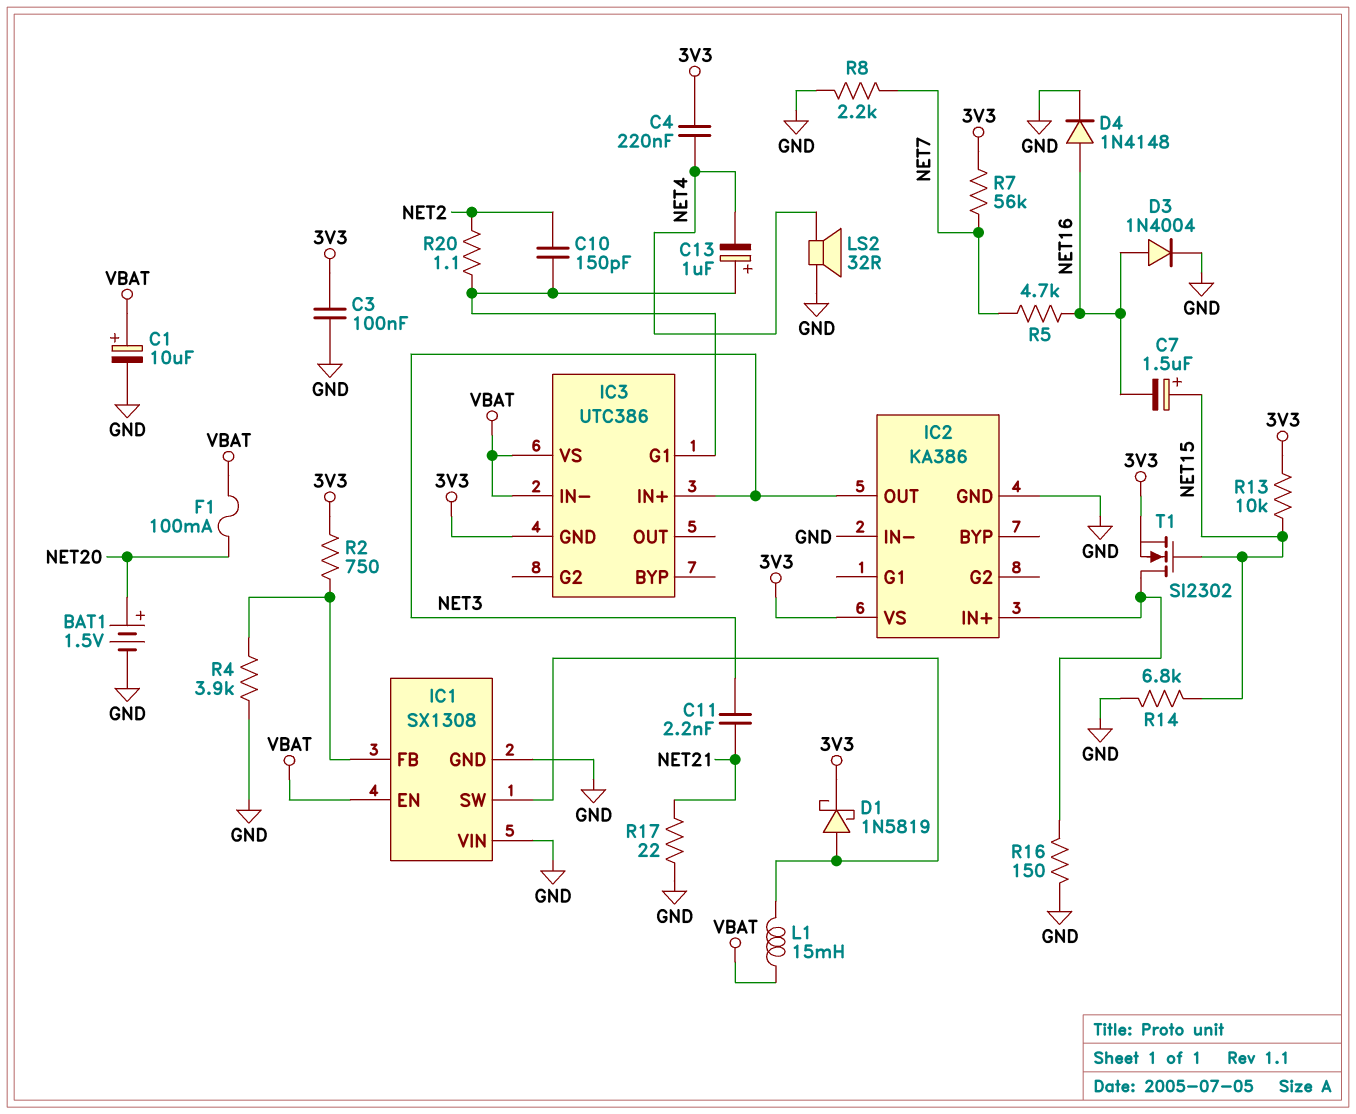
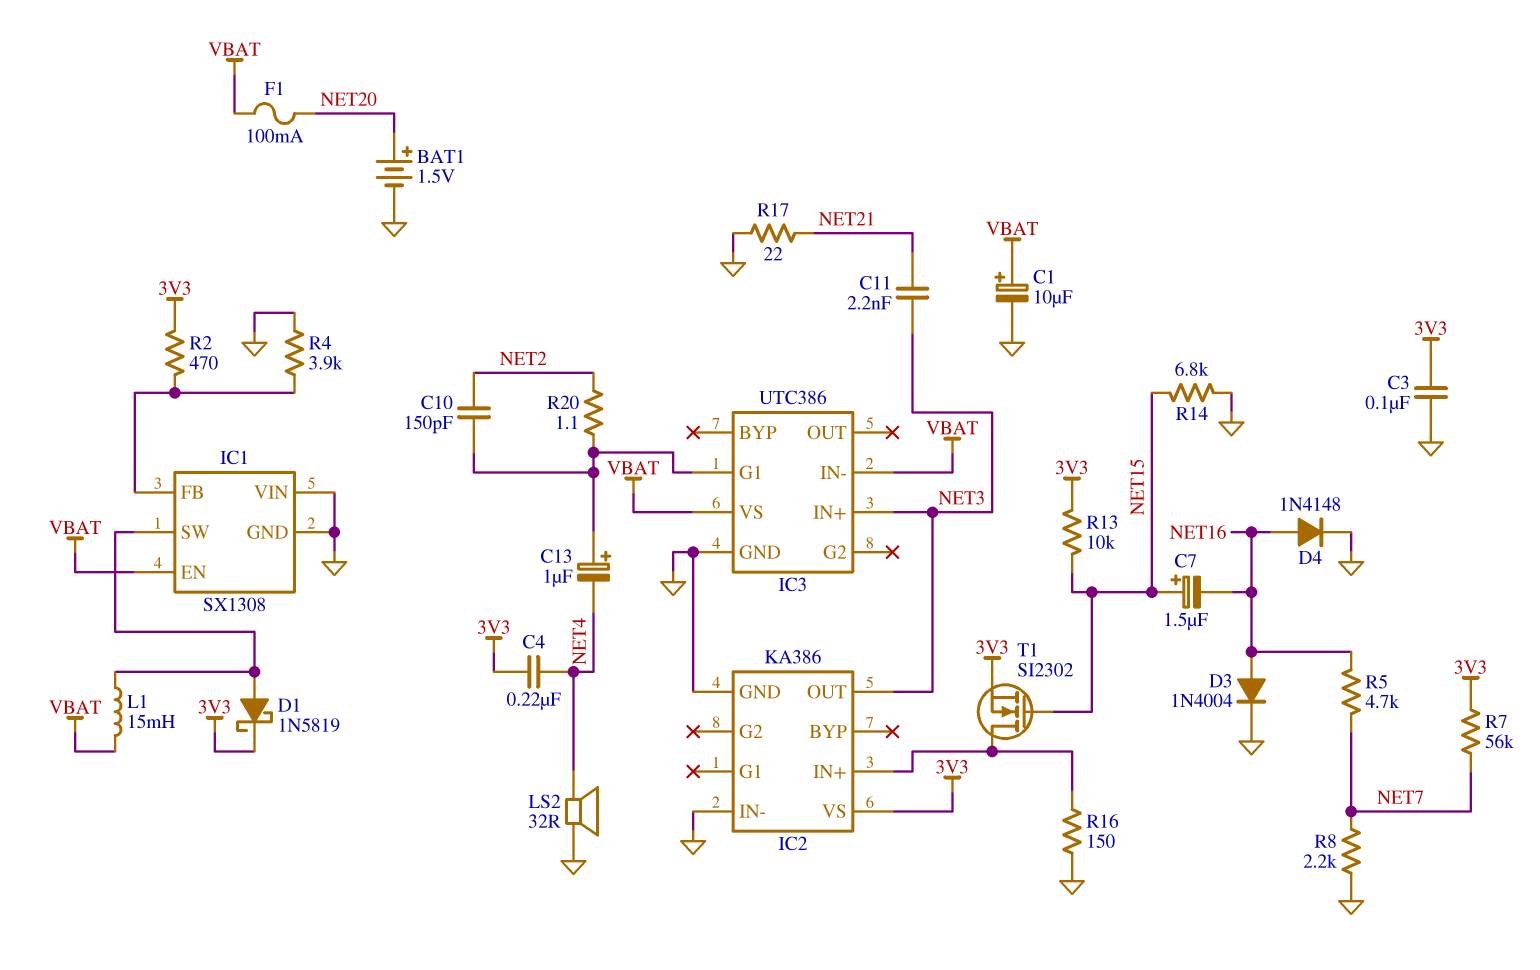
IC3 pin GND: 3V3 -> GND
R2: 750 (3V3, IC1/FB) -> 470 (3V3, IC1/FB)

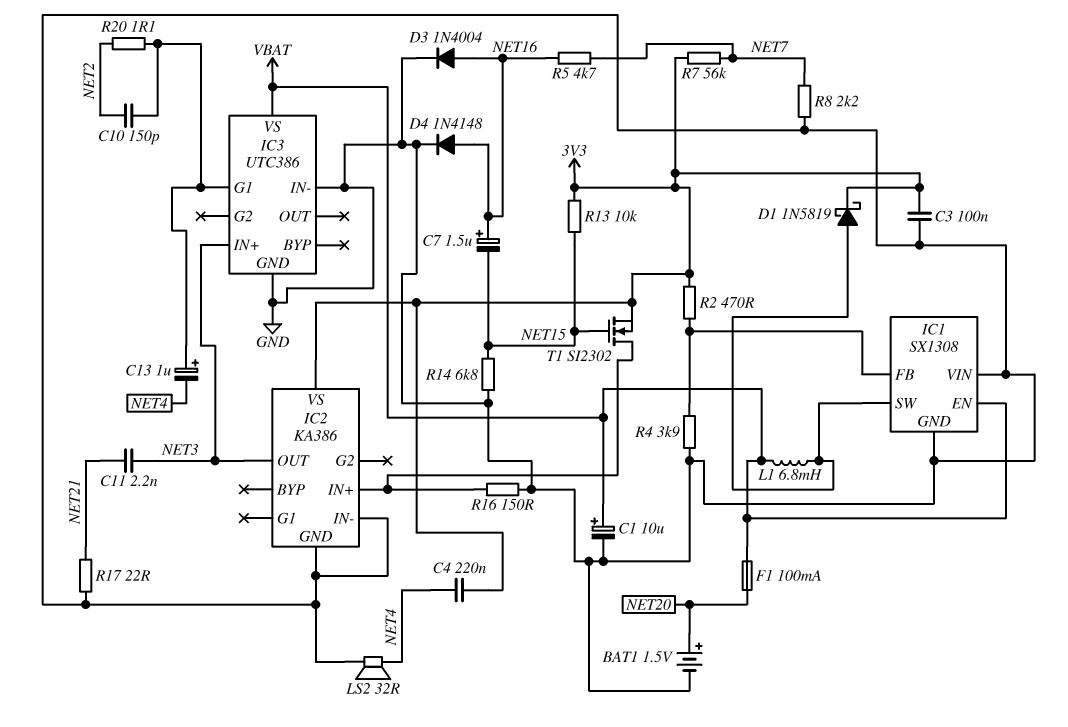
C7: 1.5uF (plus NET15, minus NET16) -> 1.5uF (plus NET16, minus NET15)
IC3 pin IN-: VBAT -> GND
L1: 15mH (IC1/SW, VBAT) -> 6.8mH (IC1/SW, VBAT)

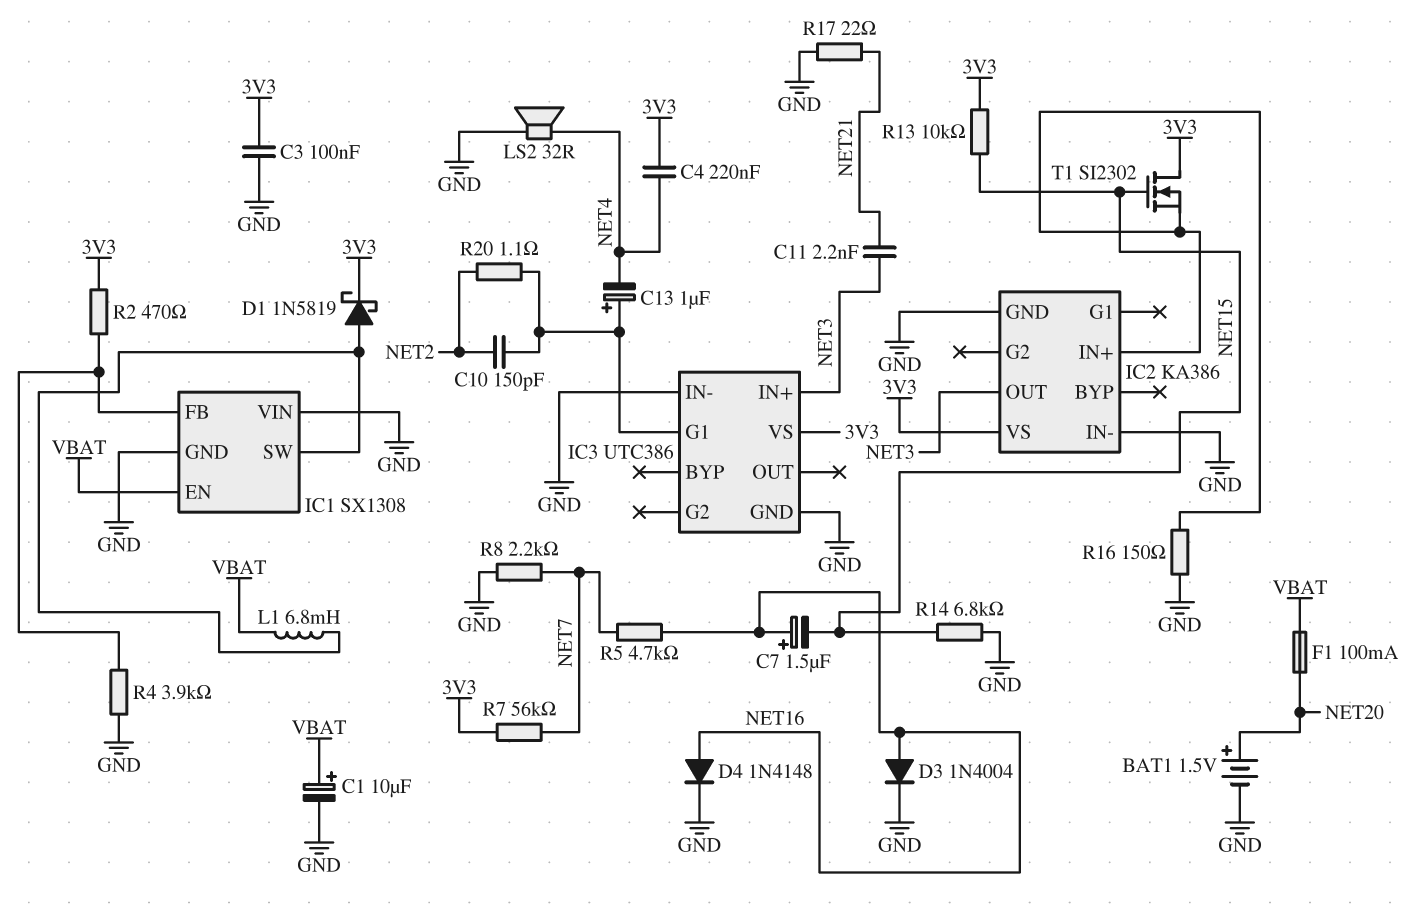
IC3 pin VS: VBAT -> 3V3
T1: NMOS SI2302 (G NET15, D IC2/IN+, S 3V3) -> NMOS SI2302 (G NET15, D 3V3, S IC2/IN+)

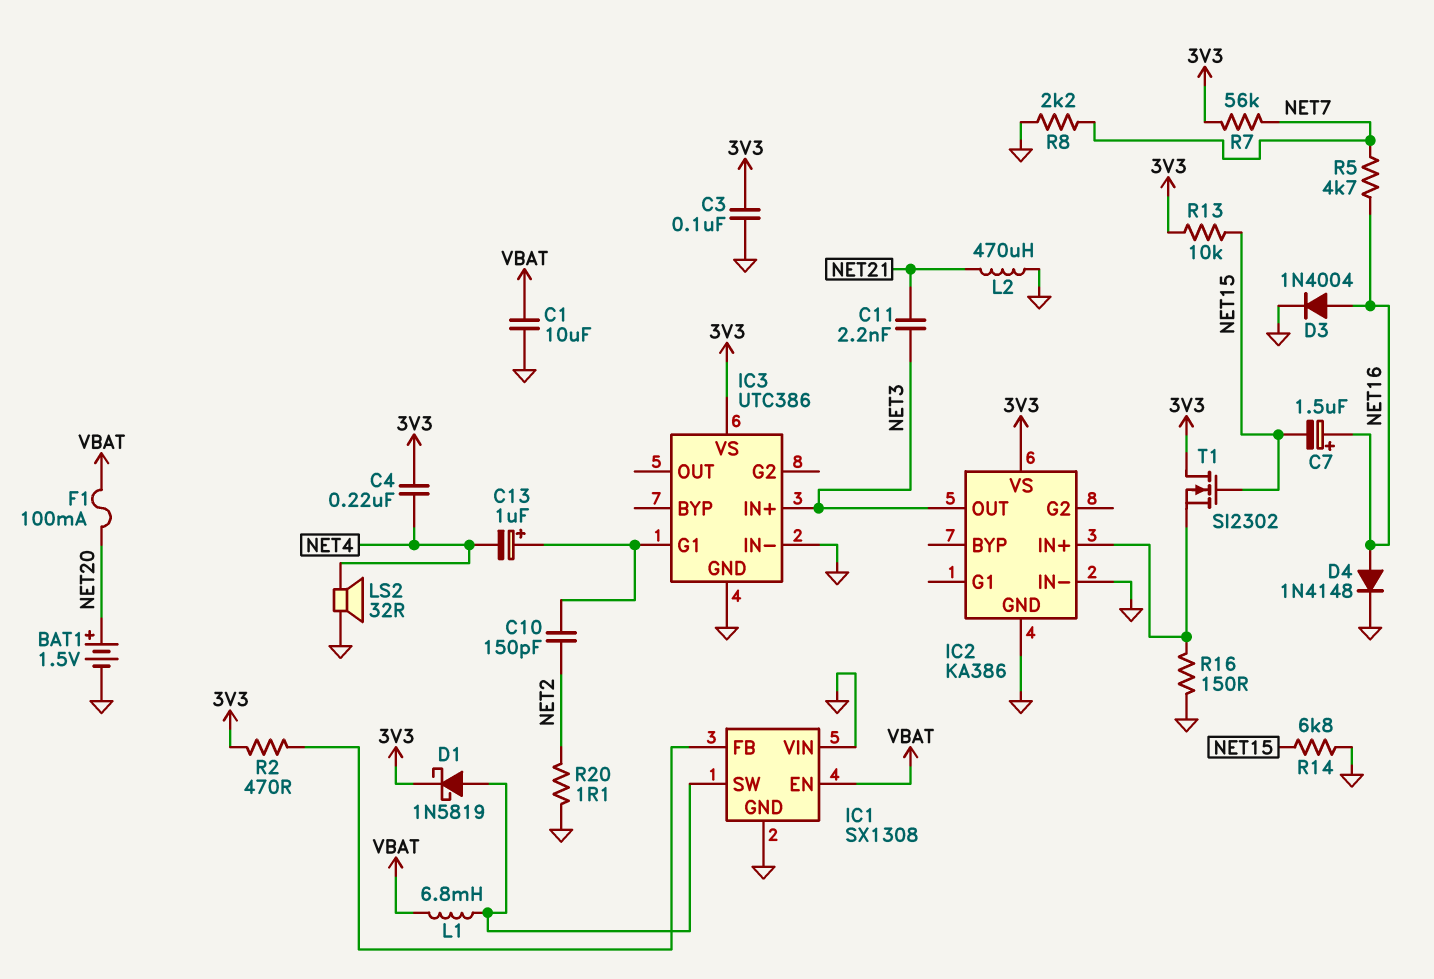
C1: 10uF (plus VBAT, minus GND) -> 10uF (GND, VBAT)
L2: none -> 470uH (GND, NET21)
R4: 3.9k (GND, IC1/FB) -> none
R17: 22 (GND, NET21) -> none
R20: 1.1 (IC3/G1, NET2) -> 1.1 (GND, NET2)

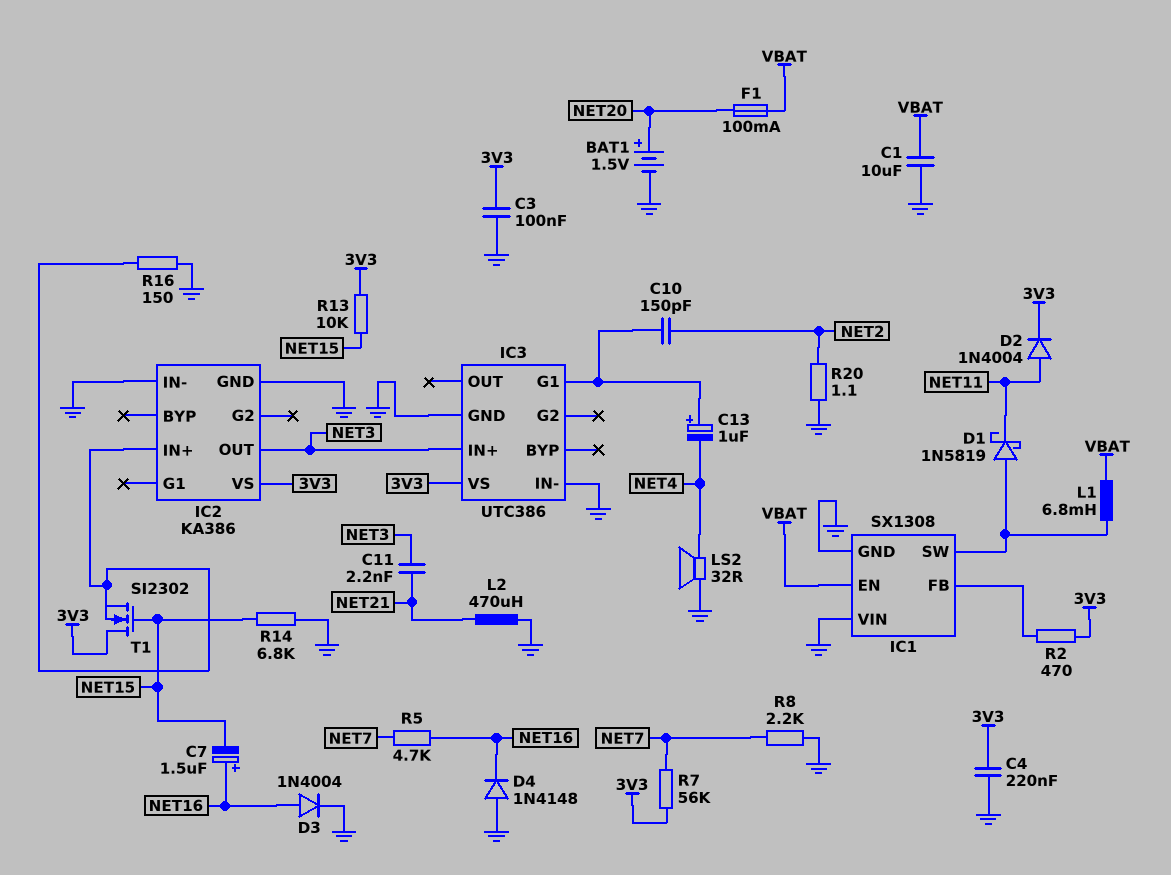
C4: 220nF (3V3, NET4) -> 220nF (3V3, GND)
D1: schottky 1N5819 (A IC1/SW, K 3V3) -> schottky 1N5819 (A IC1/SW, K NET11)
D2: none -> diode 1N4004 (A NET11, K 3V3)
D4: diode 1N4148 (A NET16, K GND) -> diode 1N4148 (A GND, K NET16)

